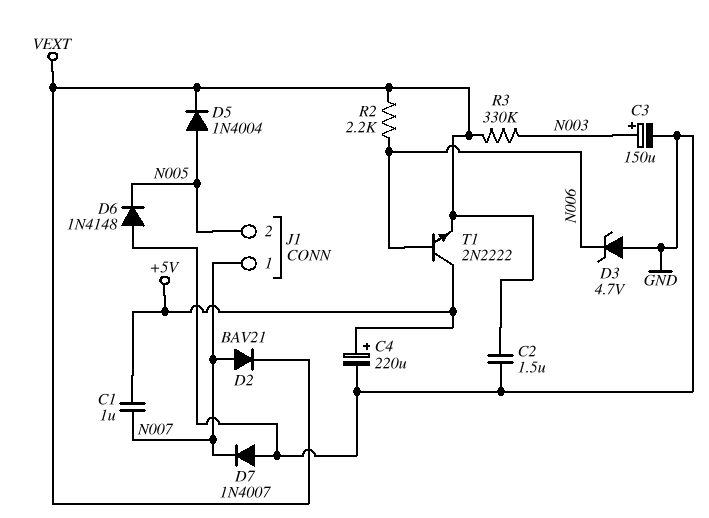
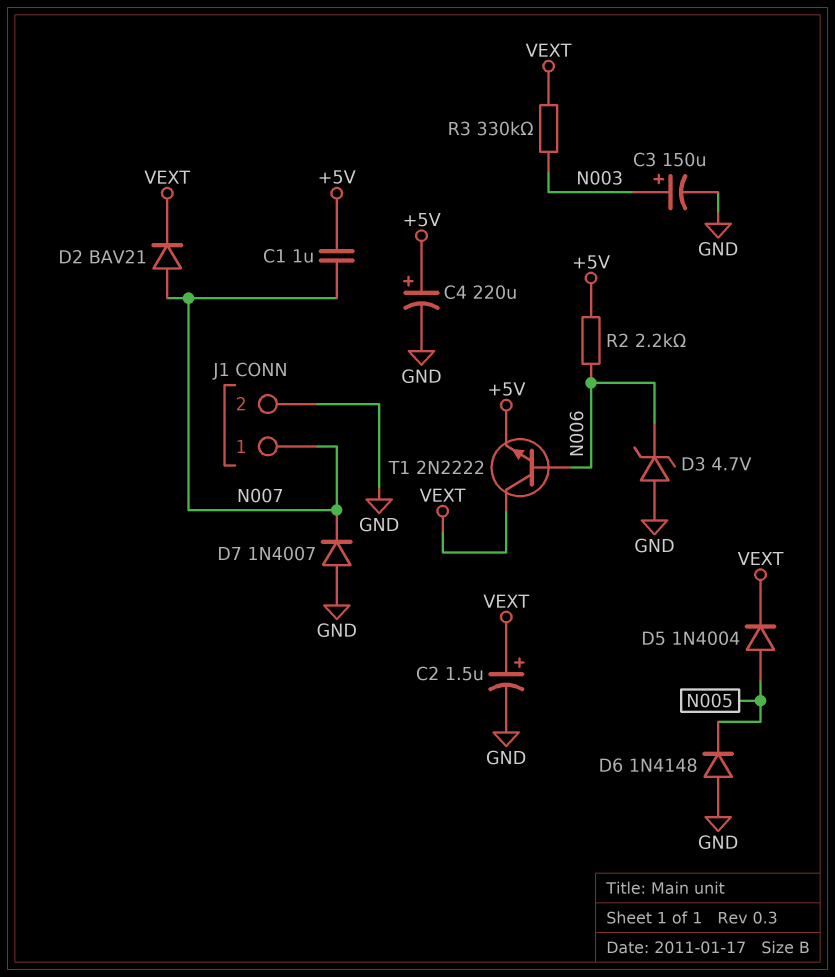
C2: 1.5uF (GND, VEXT) -> 1.5uF (plus VEXT, minus GND)
J1 pin 2: N005 -> GND
R2: 2.2k (N006, VEXT) -> 2.2k (+5V, N006)
T1: NPN 2N2222 (B N006, C +5V, E VEXT) -> NPN 2N2222 (B N006, C VEXT, E +5V)

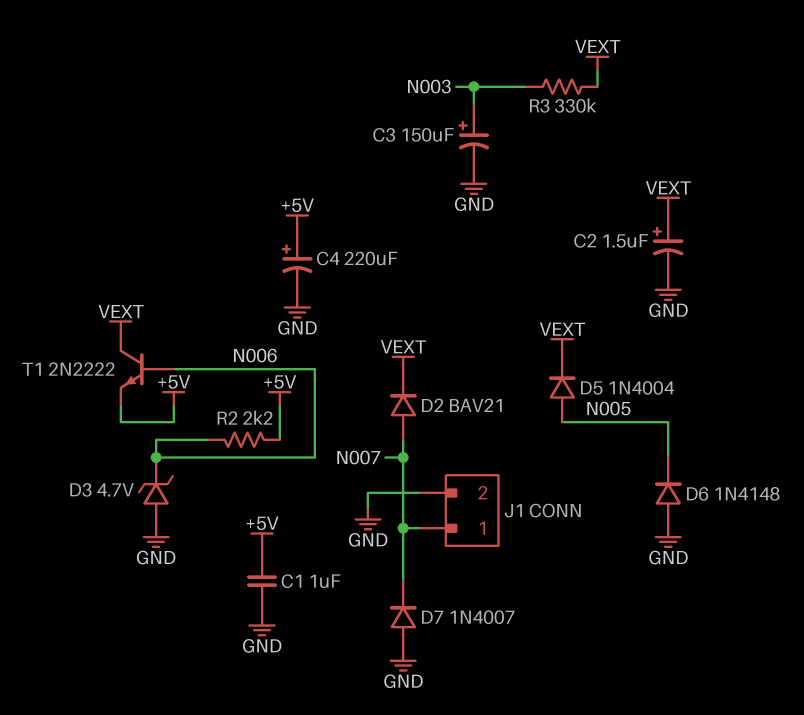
C1: 1uF (+5V, N007) -> 1uF (+5V, GND)

